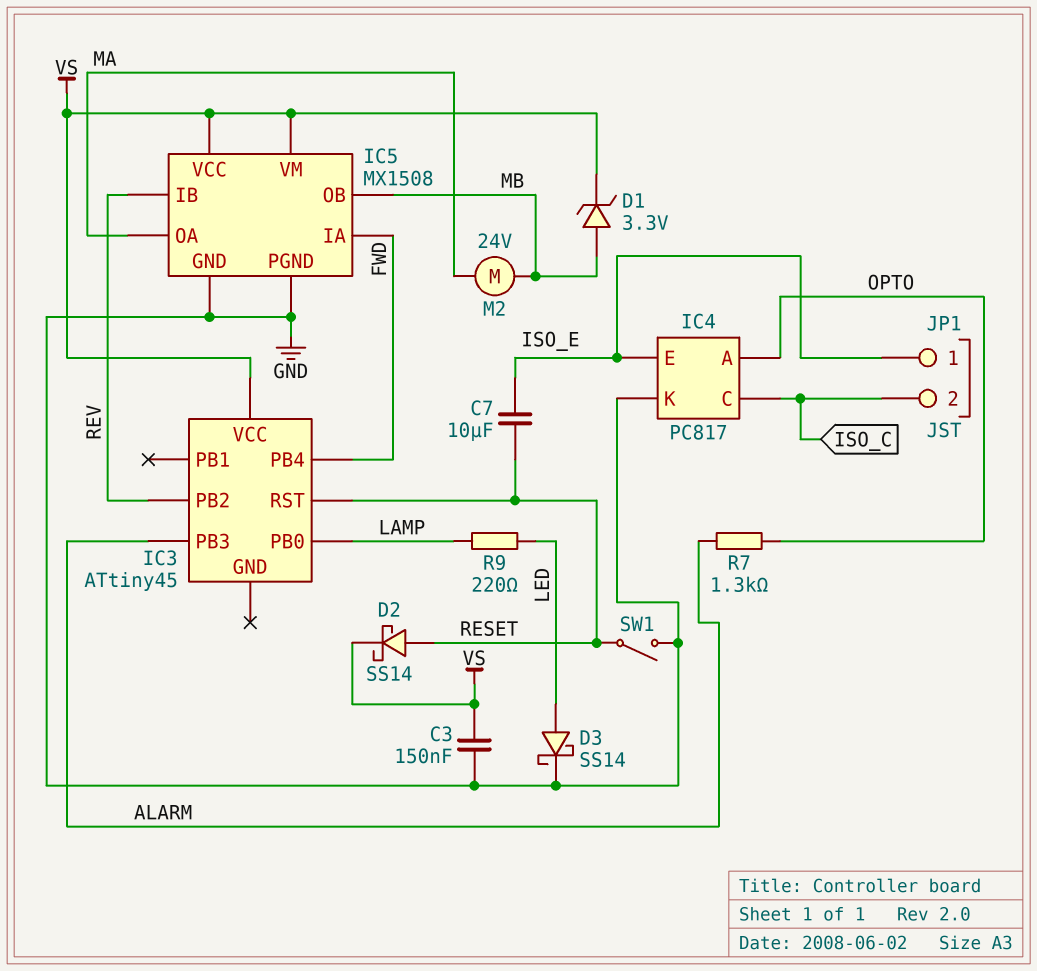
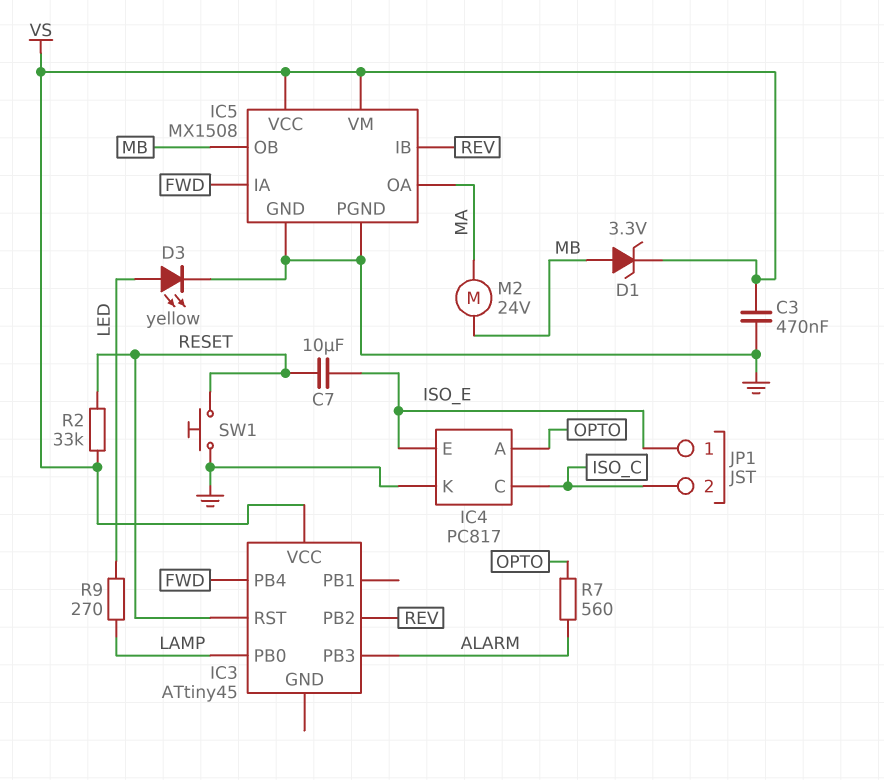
C3: 150nF (GND, VS) -> 470nF (GND, VS)
D2: schottky SS14 (A RESET, K VS) -> none
D3: schottky SS14 (A LED, K GND) -> LED yellow (A LED, K GND)
R2: none -> 33k (RESET, VS)
R7: 1.3k (ALARM, OPTO) -> 560 (ALARM, OPTO)
R9: 220 (LAMP, LED) -> 270 (LAMP, LED)
SW1: switch (GND, RESET) -> button (GND, RESET)

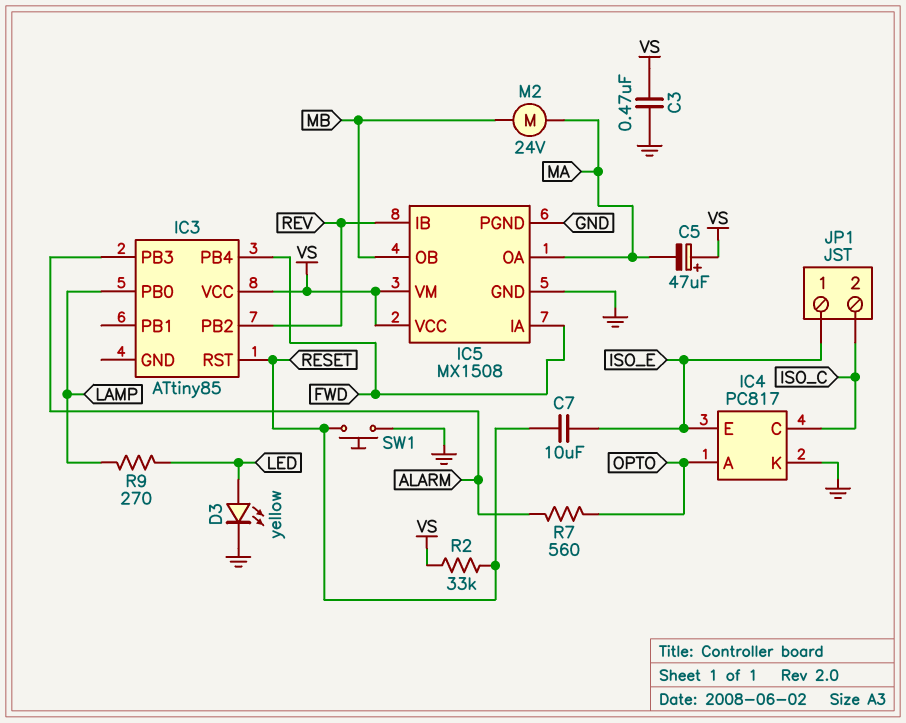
C5: none -> 47uF (plus VS, minus MA)
D1: zener 3.3V (A MB, K VS) -> none
IC3: ATtiny45 -> ATtiny85

